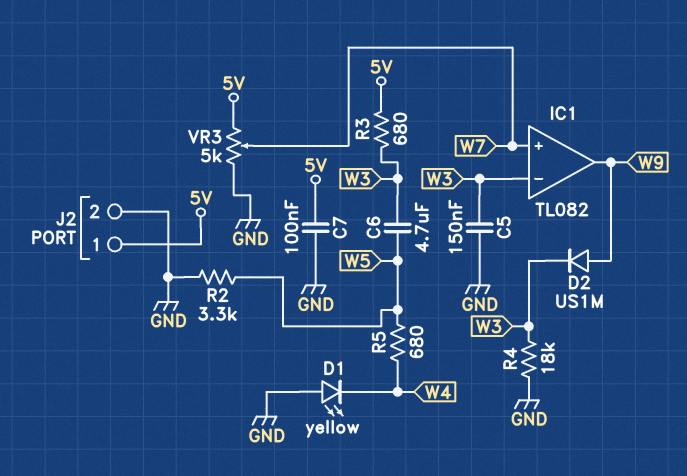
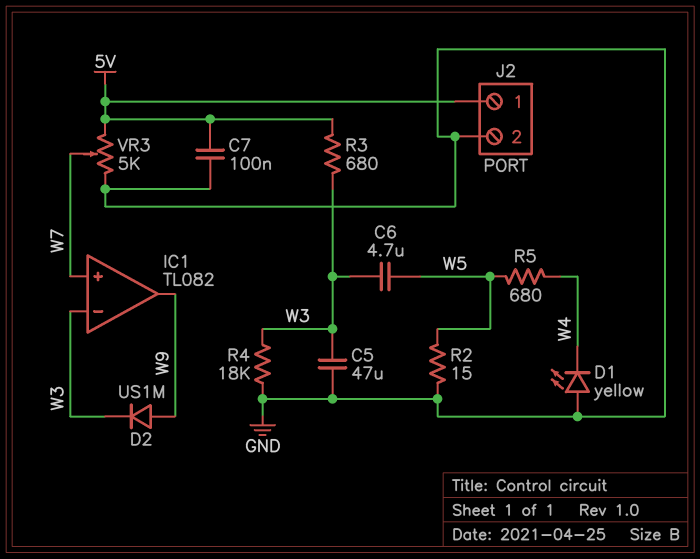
C5: 150nF (GND, W3) -> 47uF (GND, W3)
R2: 3.3k (GND, W5) -> 15 (GND, W5)

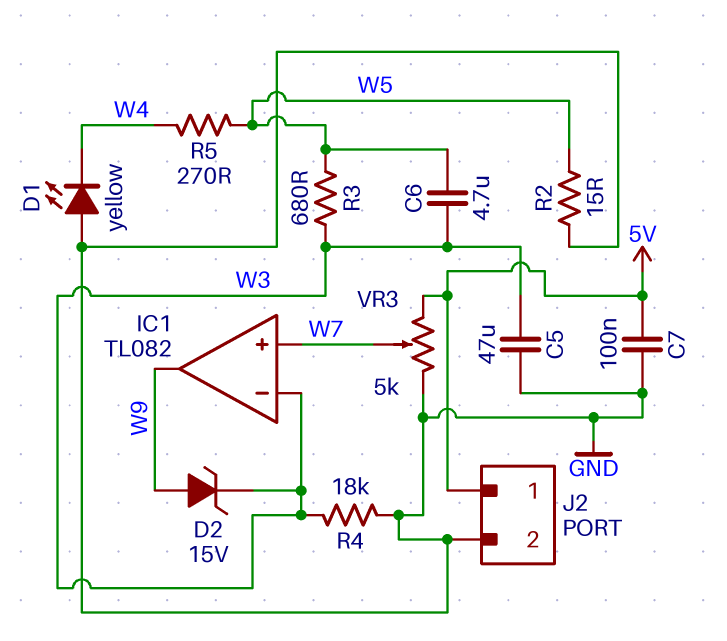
D2: diode US1M (A W9, K W3) -> zener 15V (A W9, K W3)
R3: 680 (5V, W3) -> 680 (W3, W5)
R5: 680 (W4, W5) -> 270 (W4, W5)

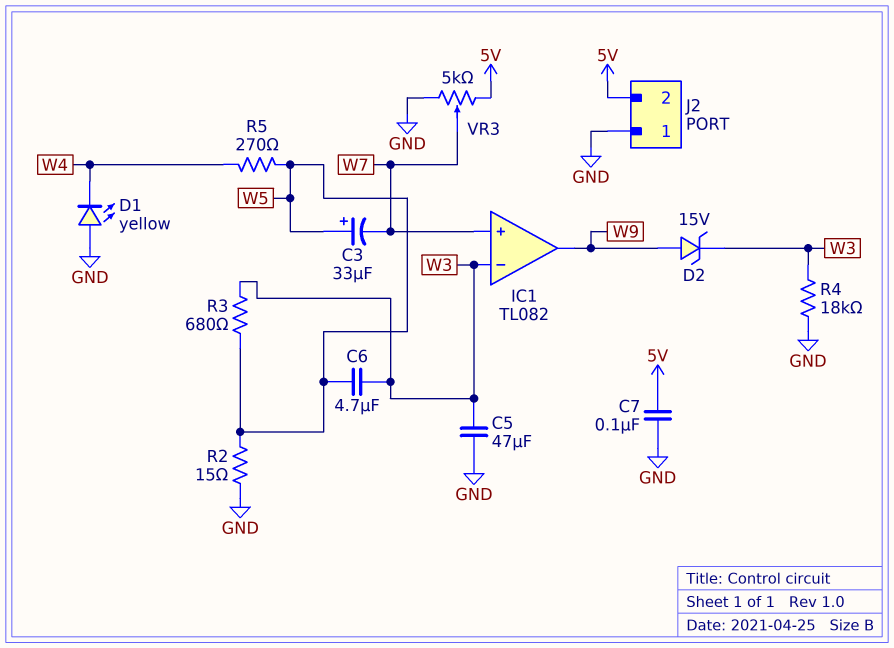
C3: none -> 33uF (plus W5, minus W7)
J2 pin 1: 5V -> GND
J2 pin 2: GND -> 5V

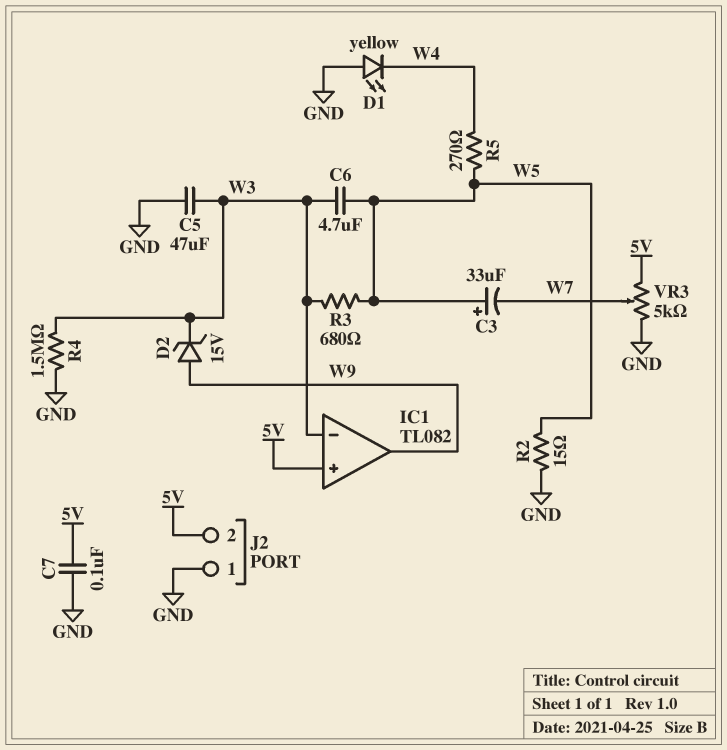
IC1 pin in+: W7 -> 5V
R4: 18k (GND, W3) -> 1.5M (GND, W3)

